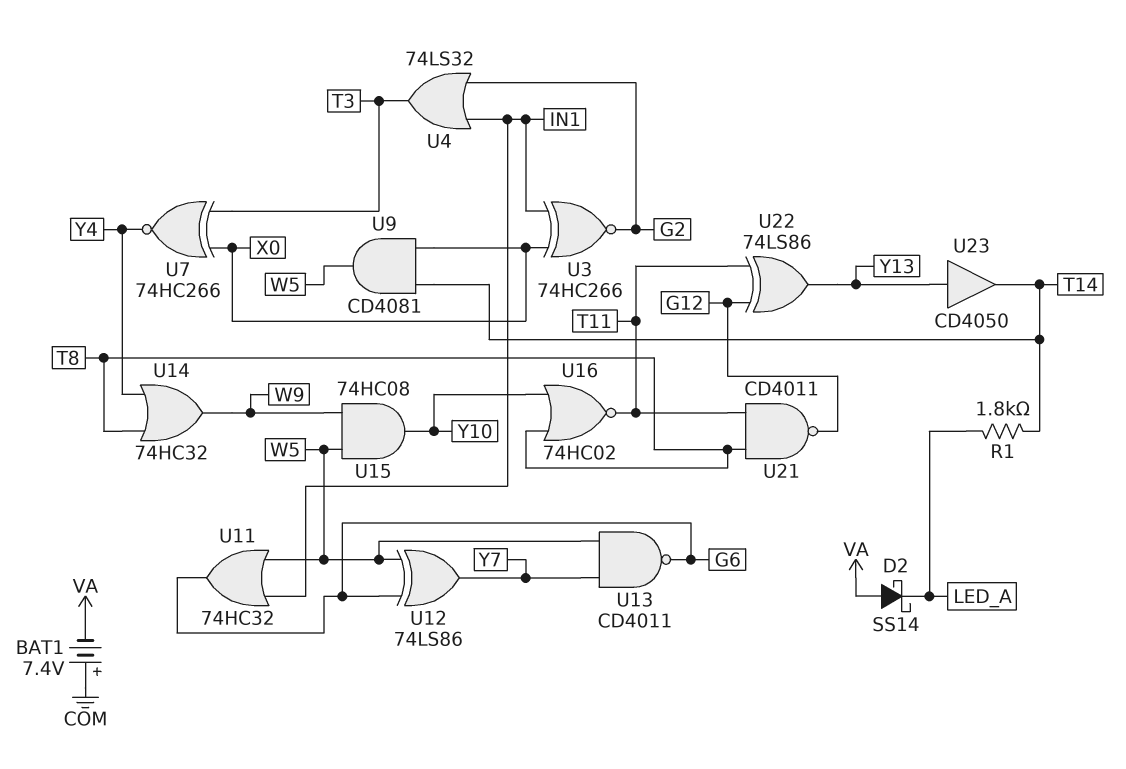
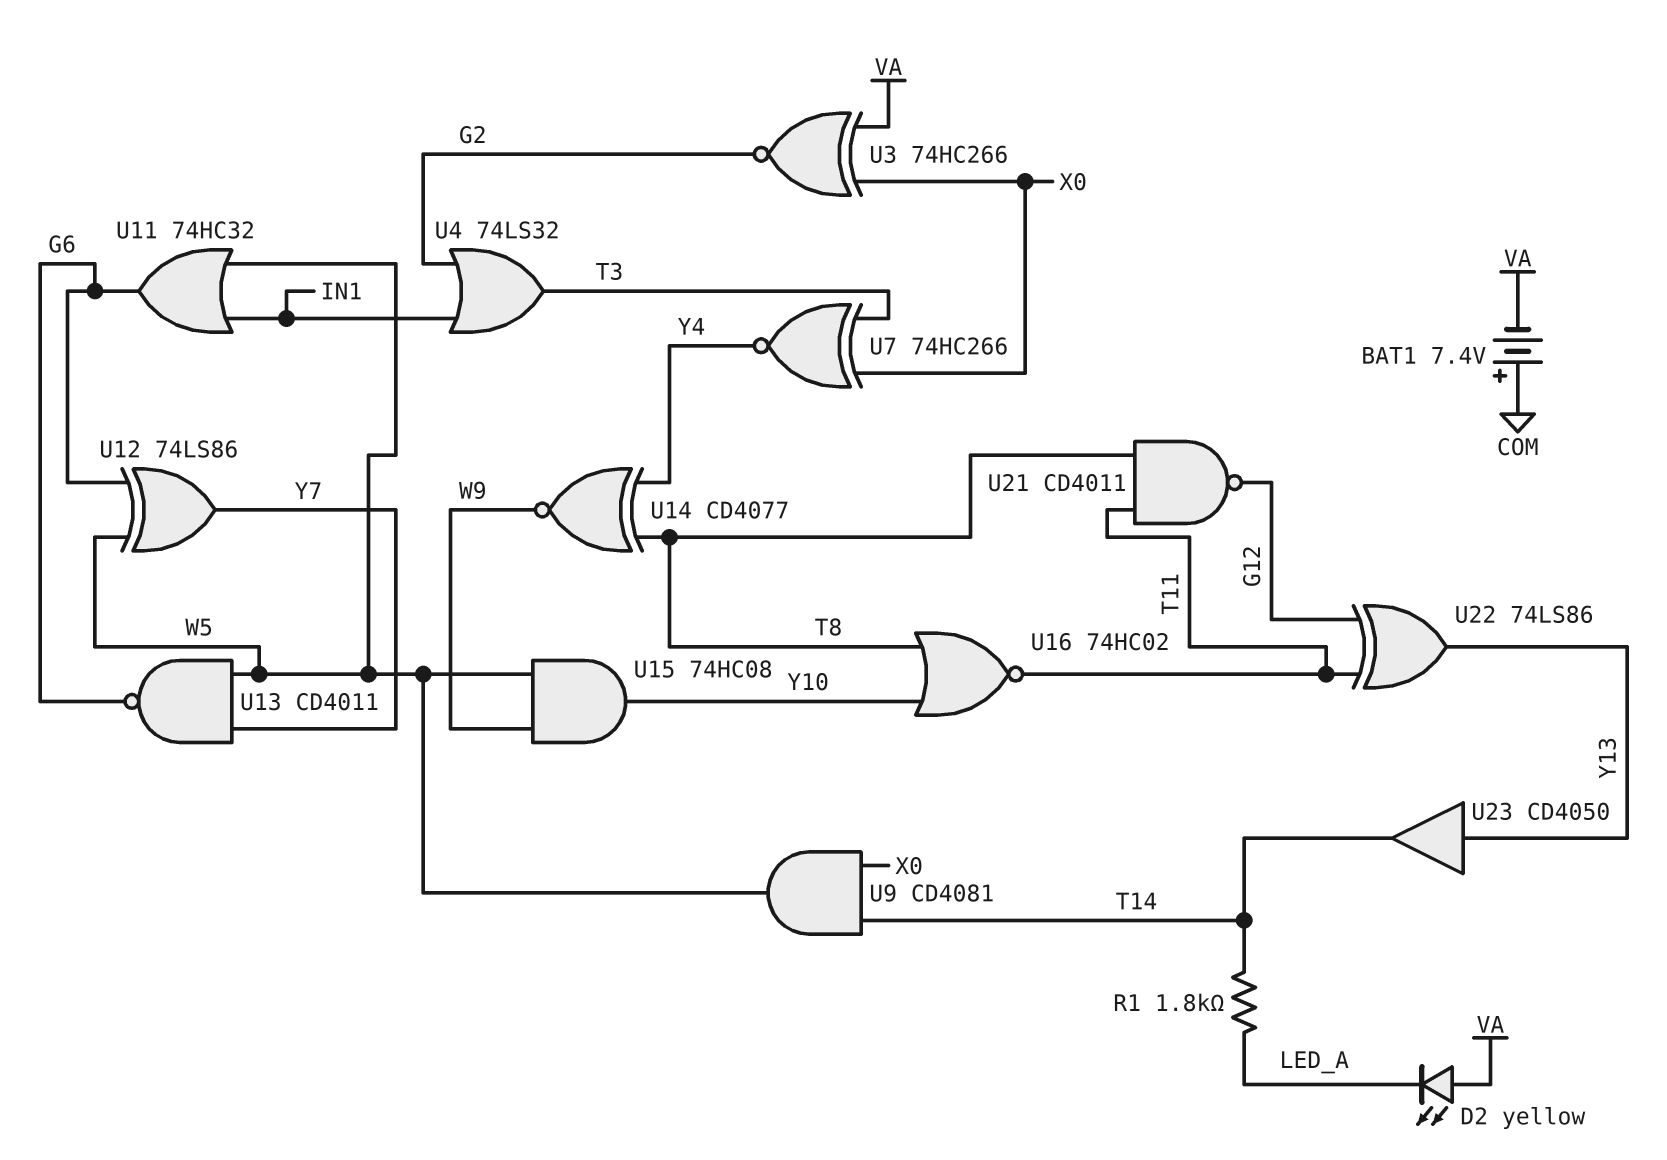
D2: schottky SS14 (A VA, K LED_A) -> LED yellow (A VA, K LED_A)
U3: XNOR 74HC266 (in IN1, in X0, out G2) -> XNOR 74HC266 (in VA, in X0, out G2)
U14: OR 74HC32 (in T8, in Y4, out W9) -> XNOR CD4077 (in T8, in Y4, out W9)

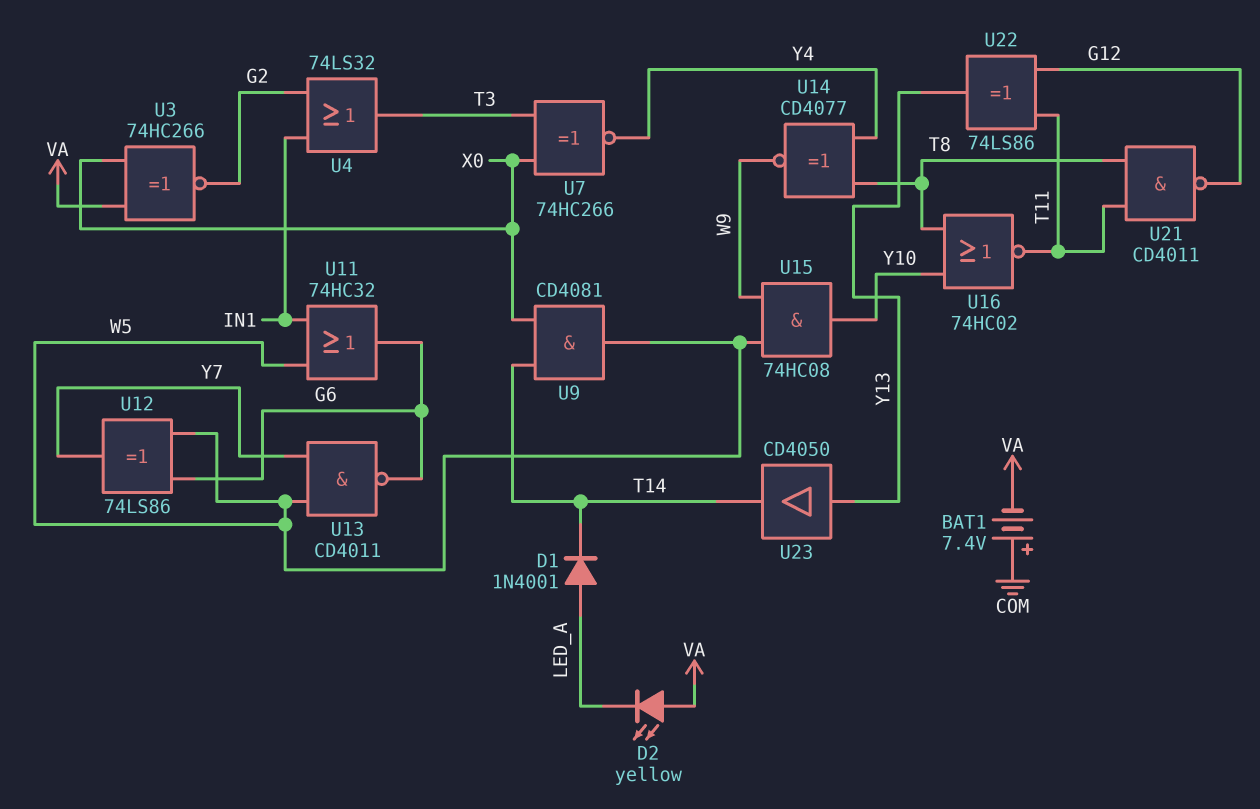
D1: none -> diode 1N4001 (A LED_A, K T14)
R1: 1.8k (LED_A, T14) -> none

